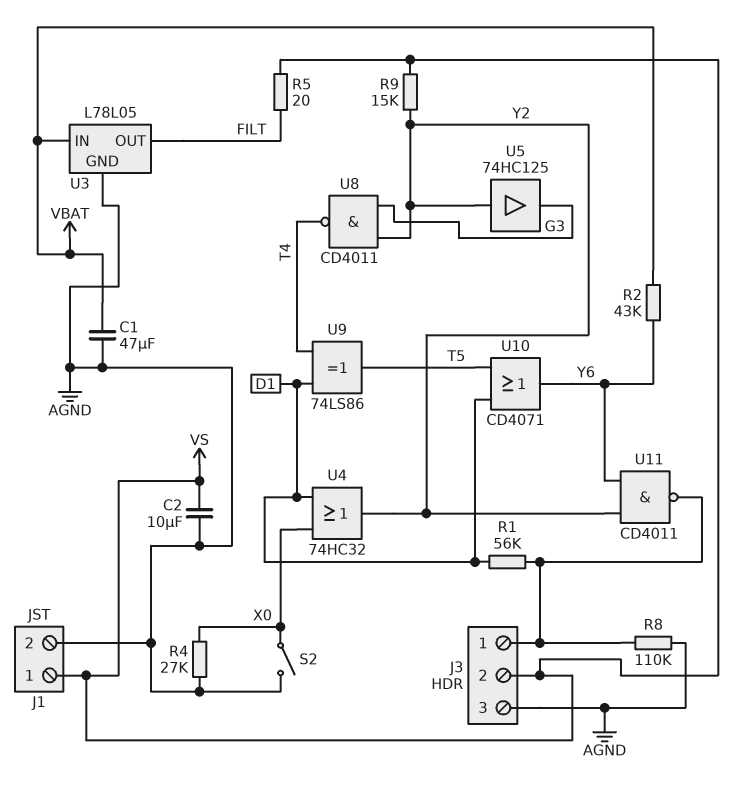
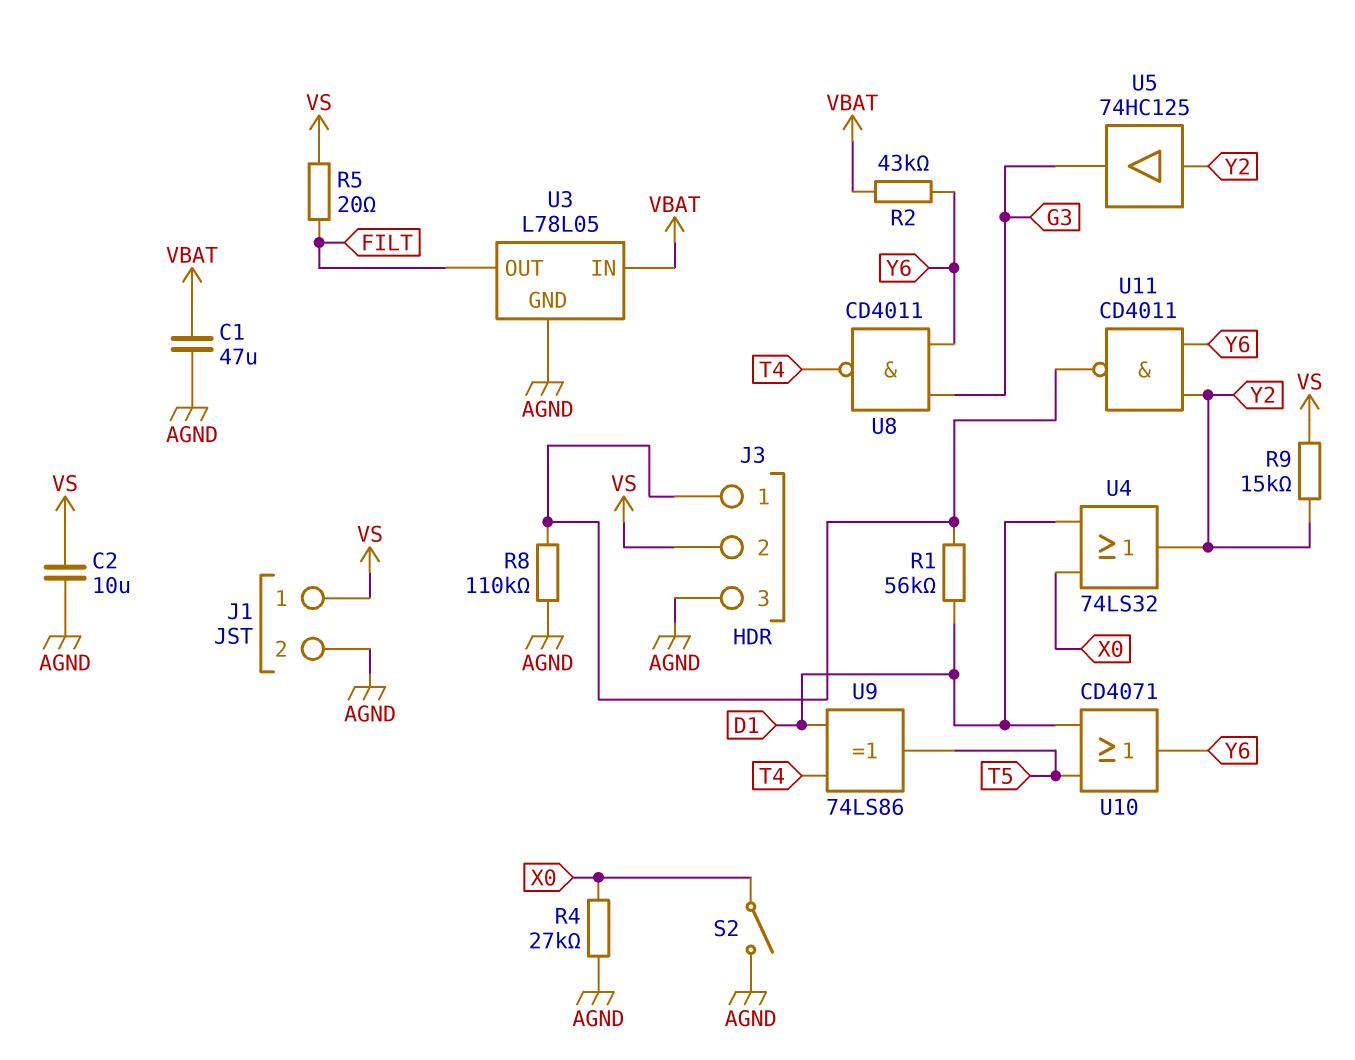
U4: OR 74HC32 (in D1, in X0, out Y2) -> OR 74LS32 (in D1, in X0, out Y2)
U8: NAND CD4011 (in G3, in Y2, out T4) -> NAND CD4011 (in G3, in Y6, out T4)

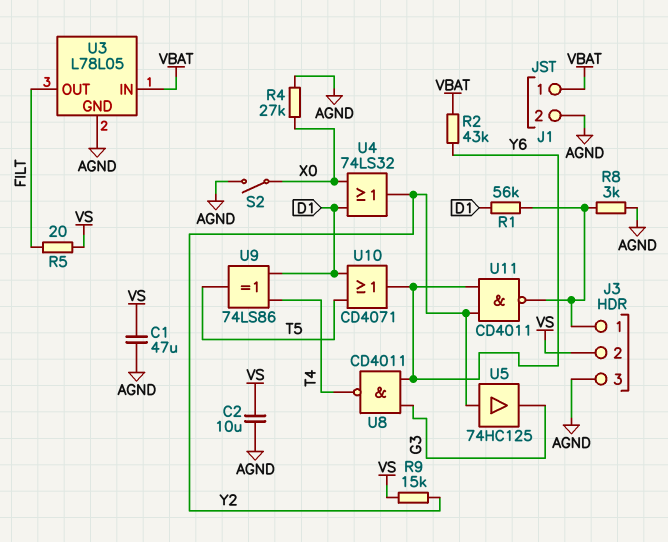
C1: 47uF (AGND, VBAT) -> 47uF (AGND, VS)
J1 pin 1: VS -> VBAT
R8: 110k (AGND, J3/1) -> 3k (AGND, J3/1)

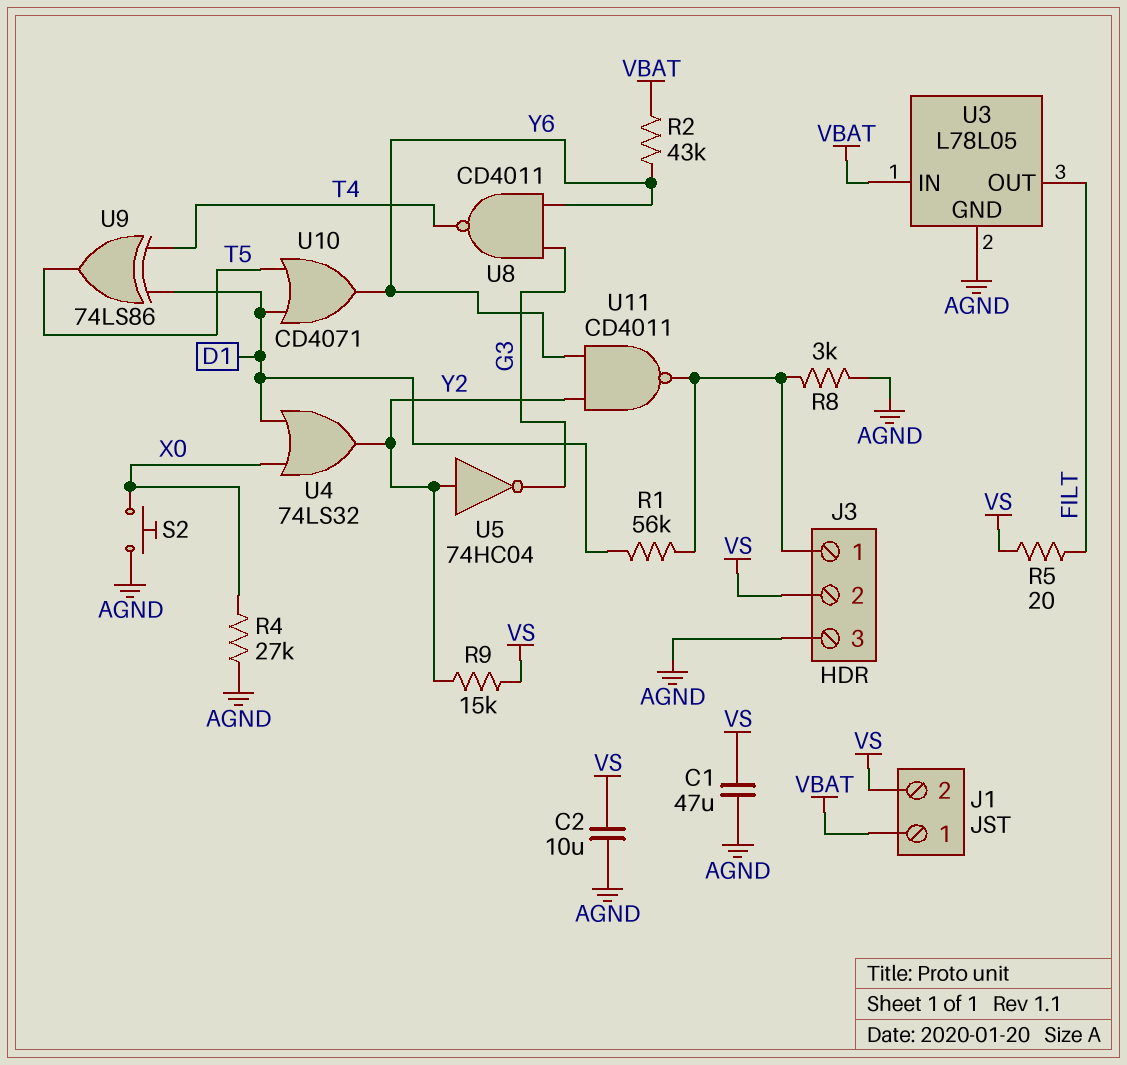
J1 pin 2: AGND -> VS
S2: switch (AGND, X0) -> button (AGND, X0)
U5: buffer 74HC125 (in Y2, out G3) -> NOT 74HC04 (in Y2, out G3)

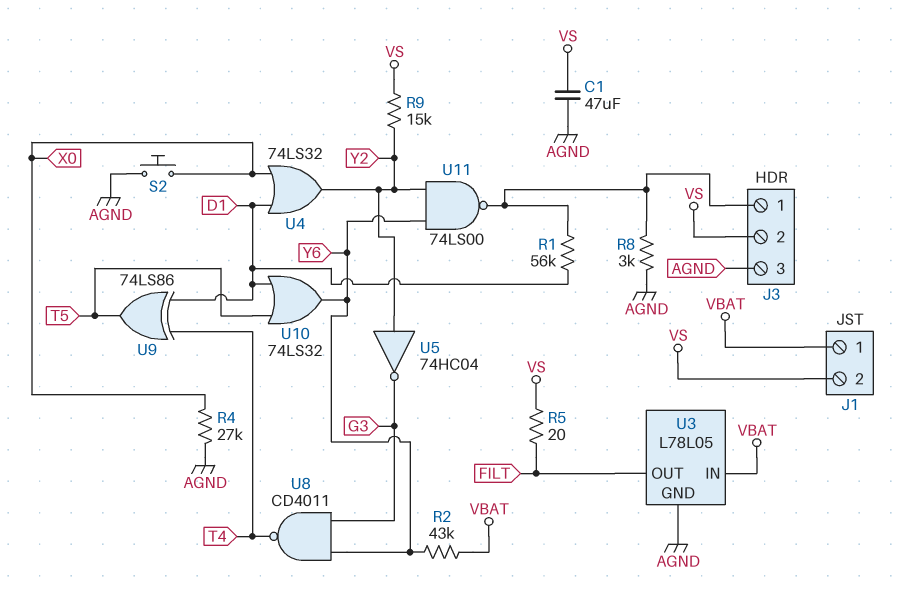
C2: 10uF (AGND, VS) -> none
U10: OR CD4071 (in D1, in T5, out Y6) -> OR 74LS32 (in D1, in T5, out Y6)
U11: NAND CD4011 (in Y2, in Y6, out J3/1) -> NAND 74LS00 (in Y2, in Y6, out J3/1)

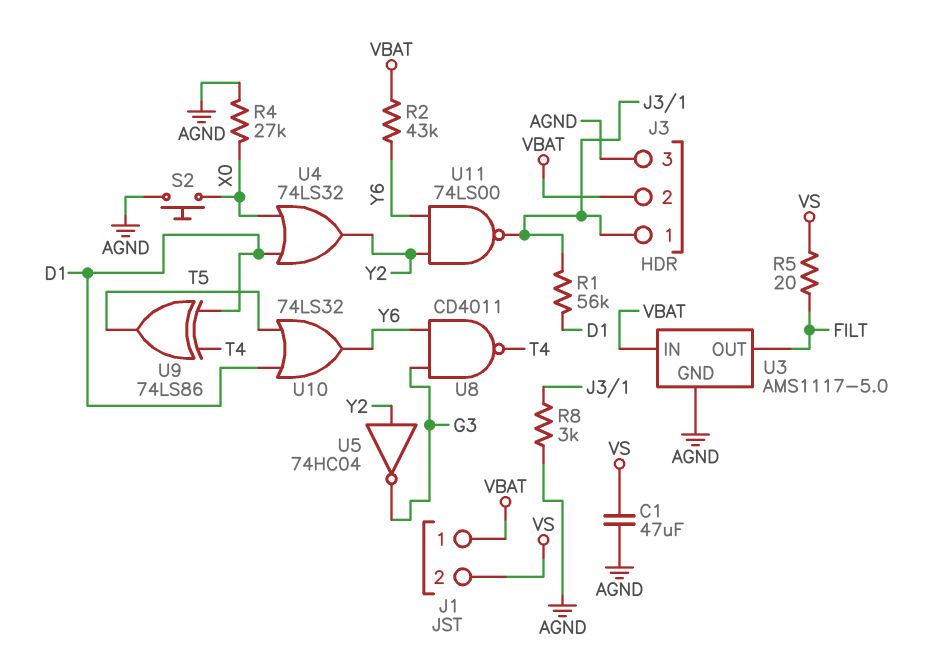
J3 pin 2: VS -> VBAT
R9: 15k (VS, Y2) -> none
U3: L78L05 -> AMS1117-5.0

